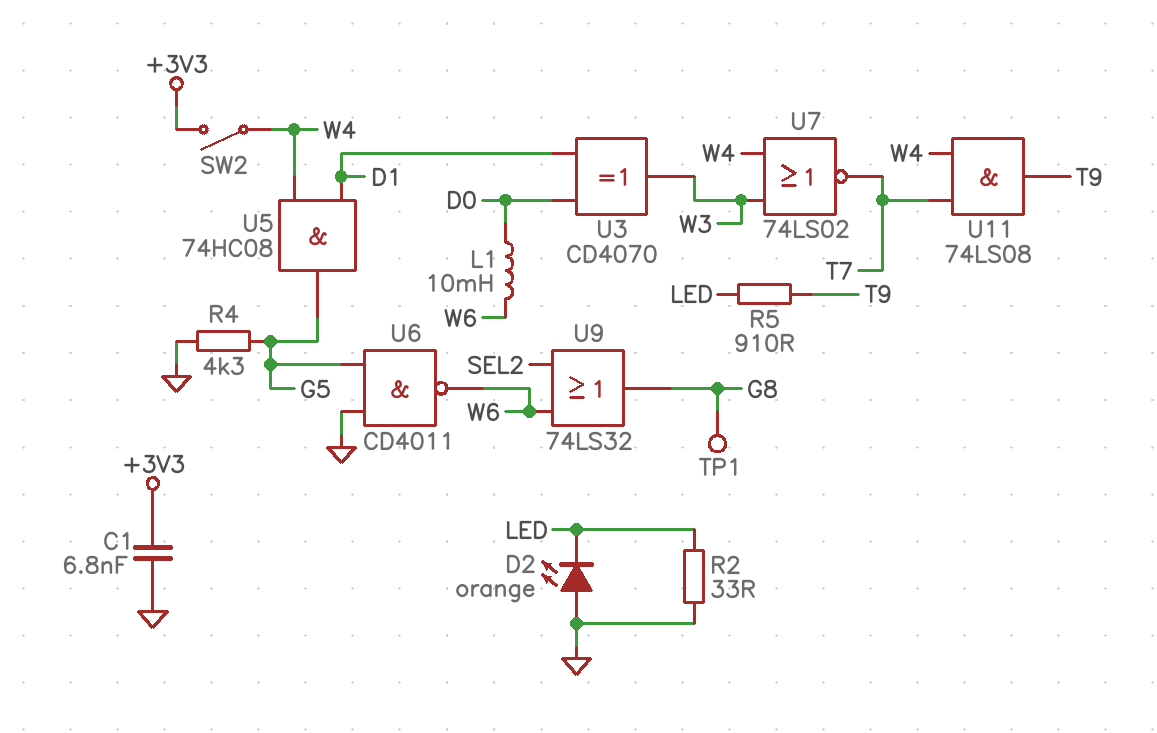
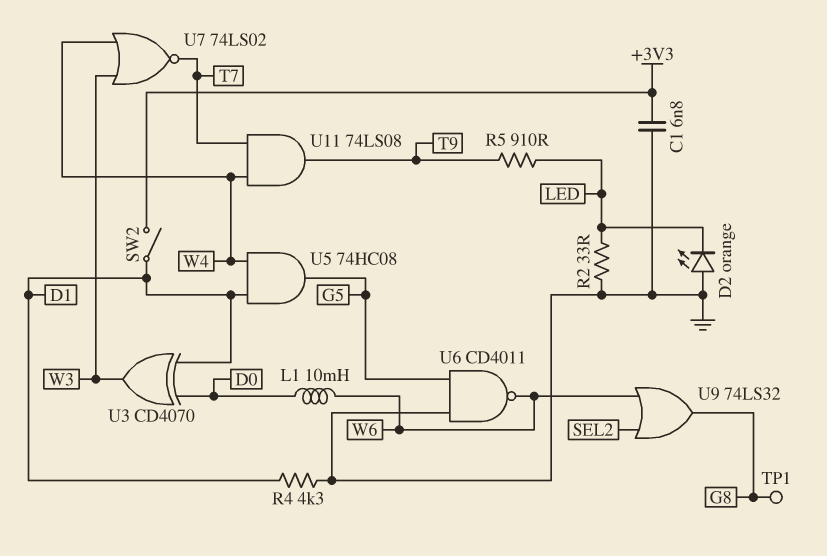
R4: 4.3k (G5, GND) -> 4.3k (D1, GND)
SW2: switch (+3V3, W4) -> switch (+3V3, D1)

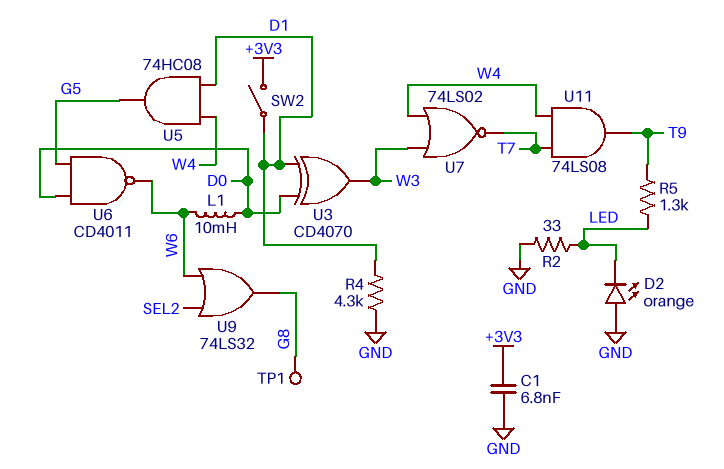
R5: 910 (LED, T9) -> 1.3k (LED, T9)
U6: NAND CD4011 (in G5, in GND, out W6) -> NAND CD4011 (in D0, in G5, out W6)

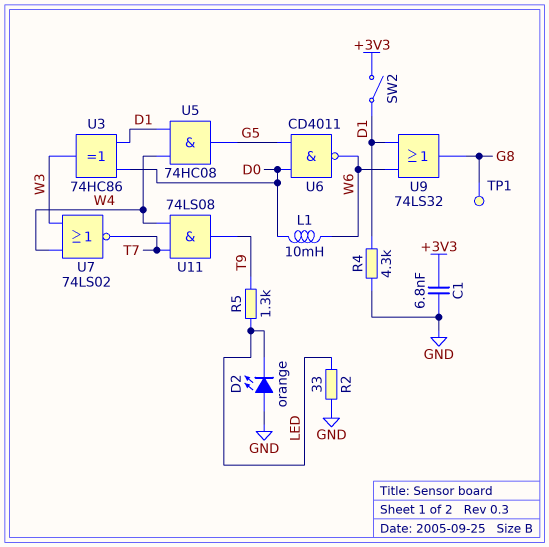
U3: XOR CD4070 (in D0, in D1, out W3) -> XOR 74HC86 (in D0, in D1, out W3)
U9: OR 74LS32 (in SEL2, in W6, out G8) -> OR 74LS32 (in D1, in W6, out G8)

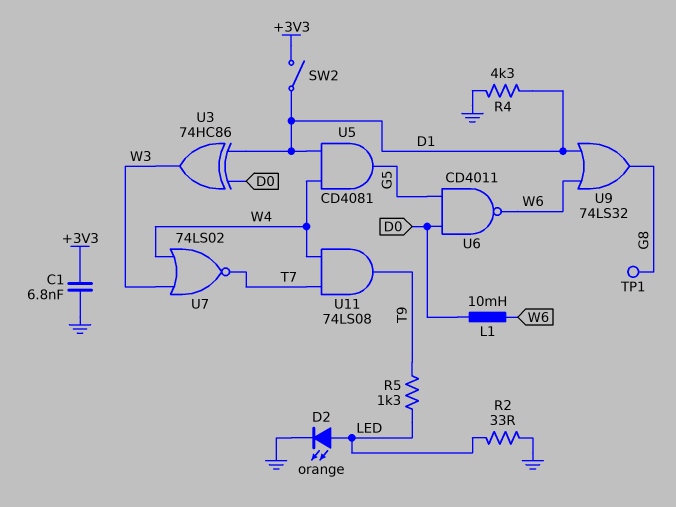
D2: LED orange (A GND, K LED) -> LED orange (A LED, K GND)
U5: AND 74HC08 (in D1, in W4, out G5) -> AND CD4081 (in D1, in W4, out G5)

